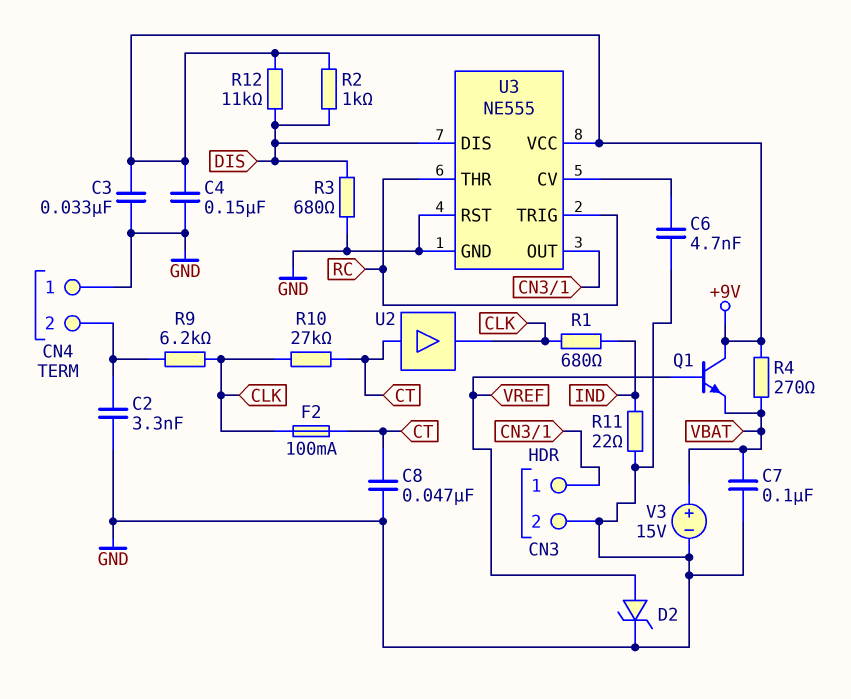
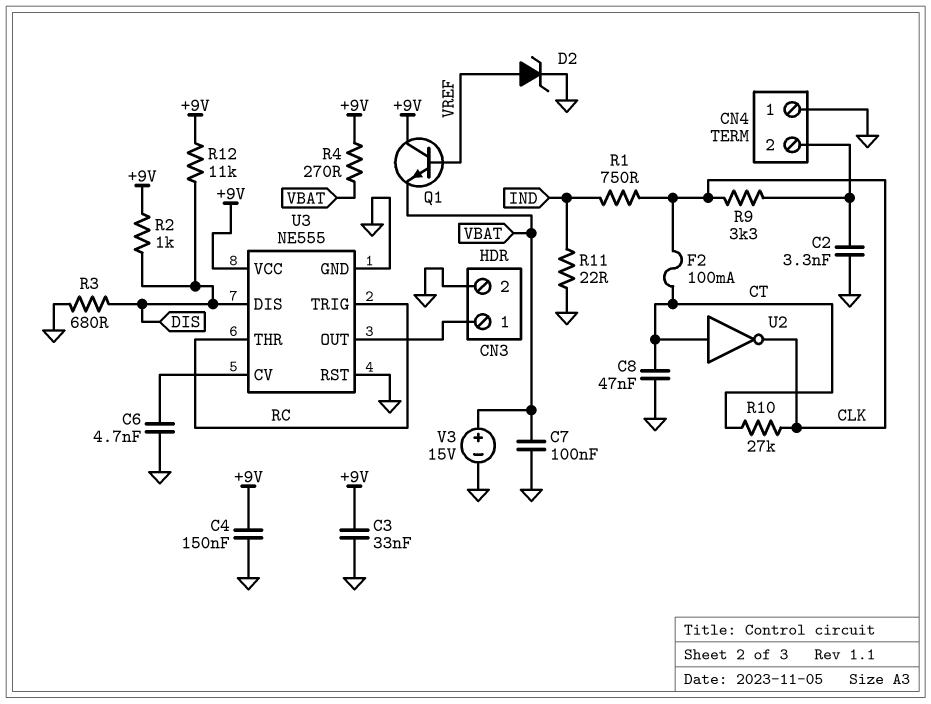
R1: 680 (CLK, IND) -> 750 (CLK, IND)
R9: 6.2k (CLK, CN4/2) -> 3.3k (CLK, CN4/2)
U2: buffer (in CT, out CLK) -> NOT (in CT, out CLK)

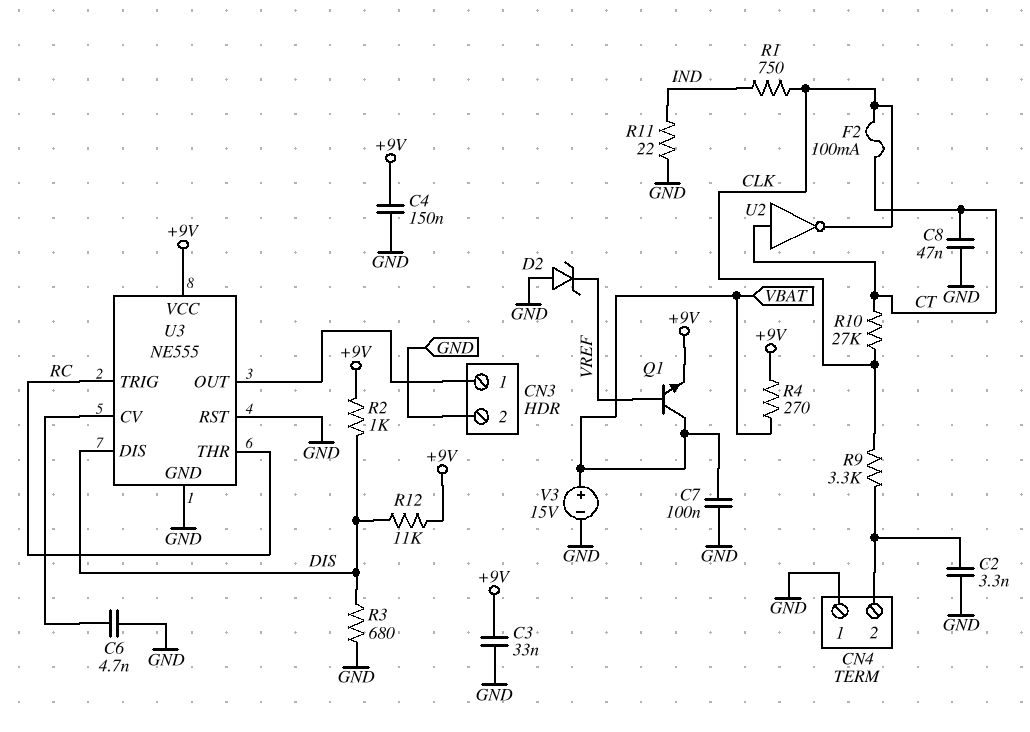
D2: zener (A VREF, K GND) -> zener (A GND, K VREF)
Q1: NPN (B VREF, C +9V, E VBAT) -> NPN (B VREF, C VBAT, E +9V)

